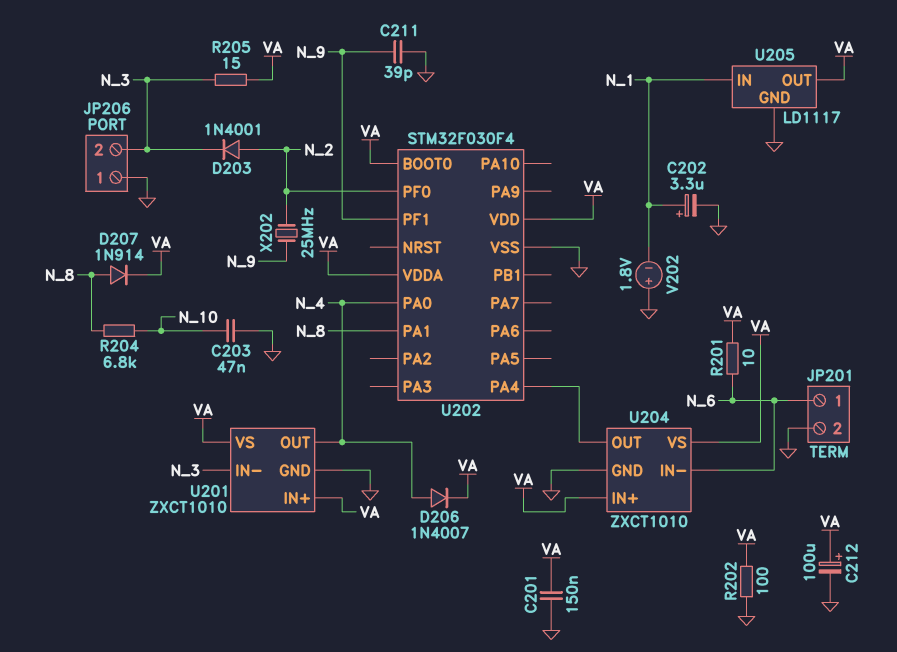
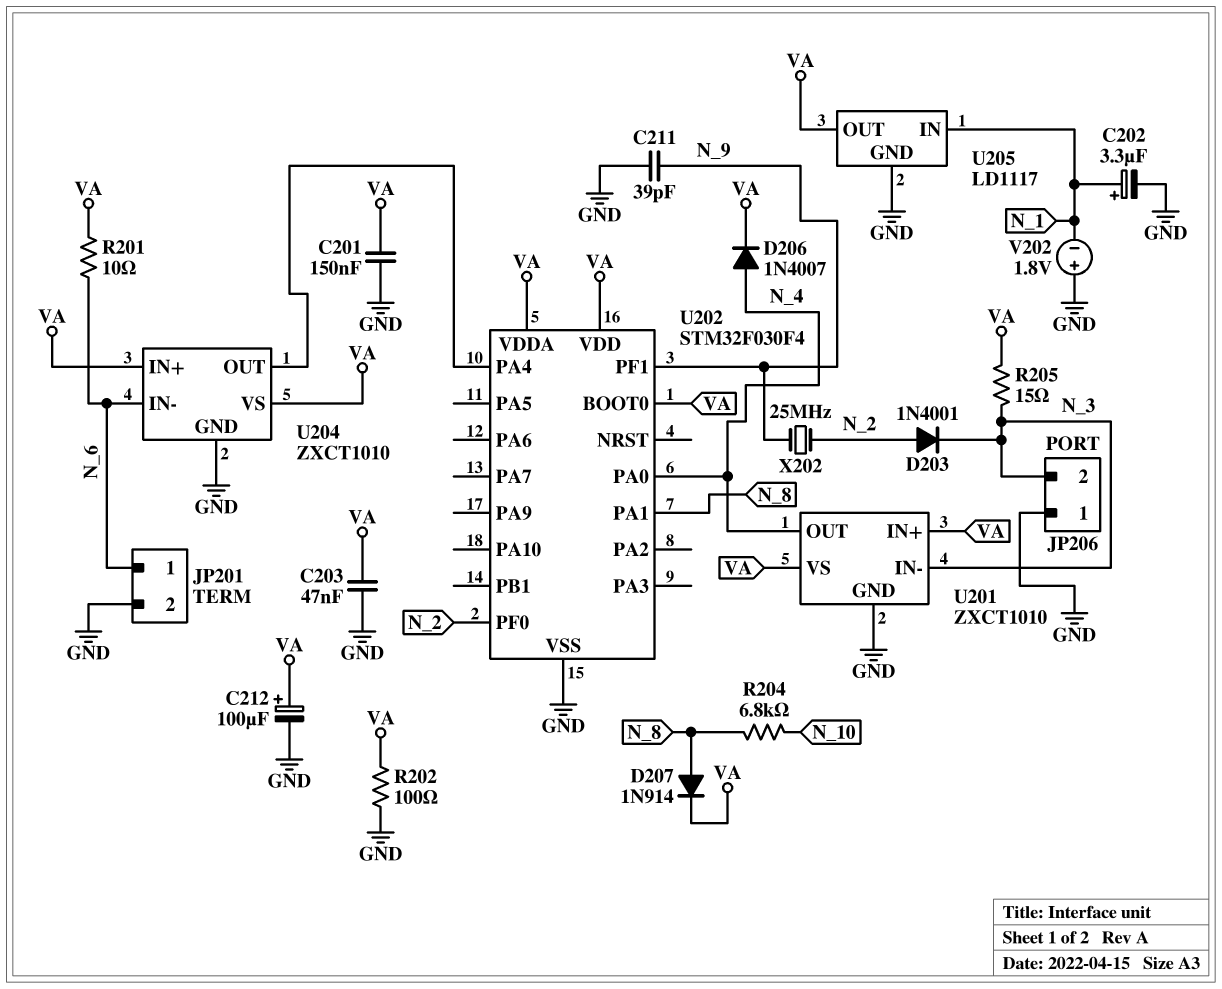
C203: 47nF (GND, N_10) -> 47nF (GND, VA)

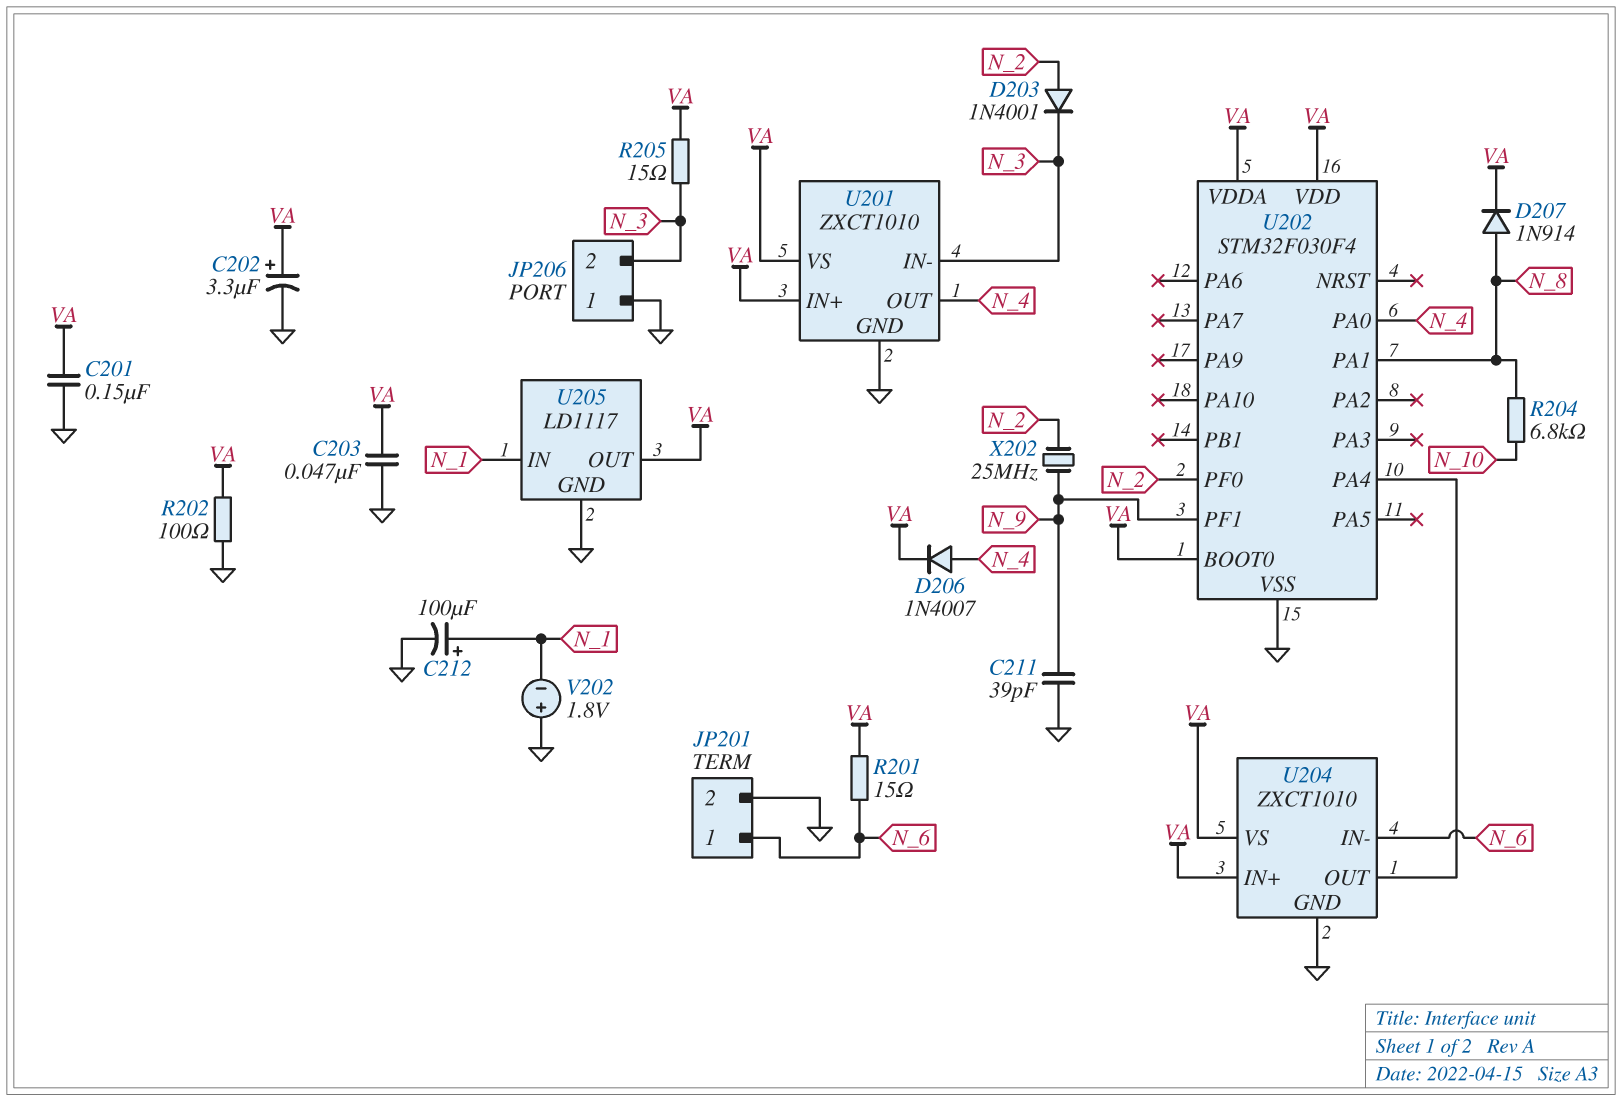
C202: 3.3uF (plus N_1, minus GND) -> 3.3uF (plus VA, minus GND)
C212: 100uF (plus VA, minus GND) -> 100uF (plus N_1, minus GND)
R201: 10 (N_6, VA) -> 15 (N_6, VA)

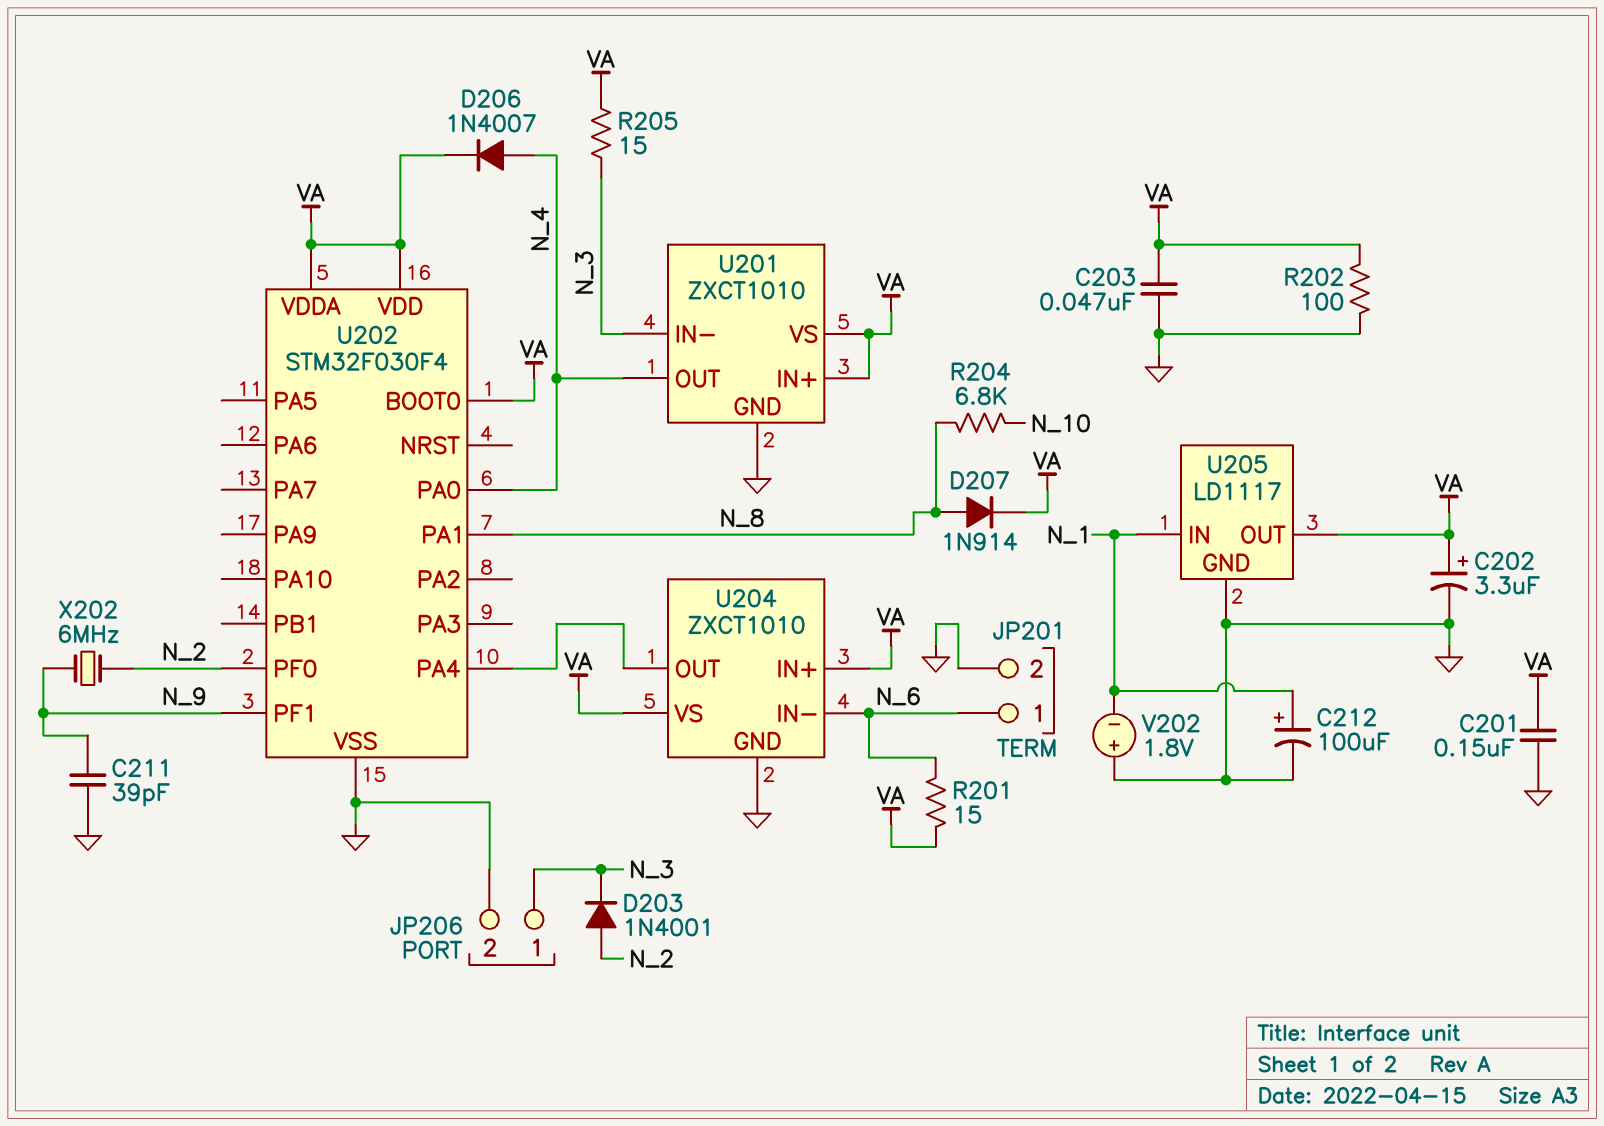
JP206 pin 1: GND -> N_3
JP206 pin 2: N_3 -> GND
X202: 25MHz (N_2, N_9) -> 6MHz (N_2, N_9)

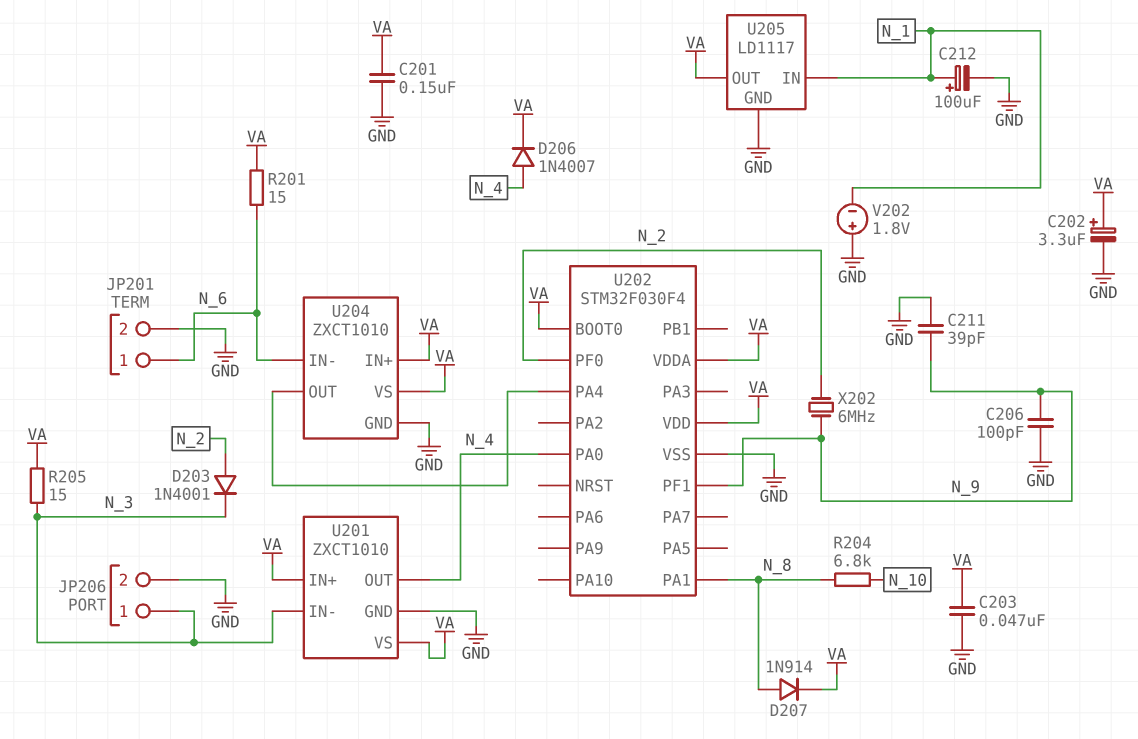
C206: none -> 100pF (GND, N_9)
R202: 100 (GND, VA) -> none

